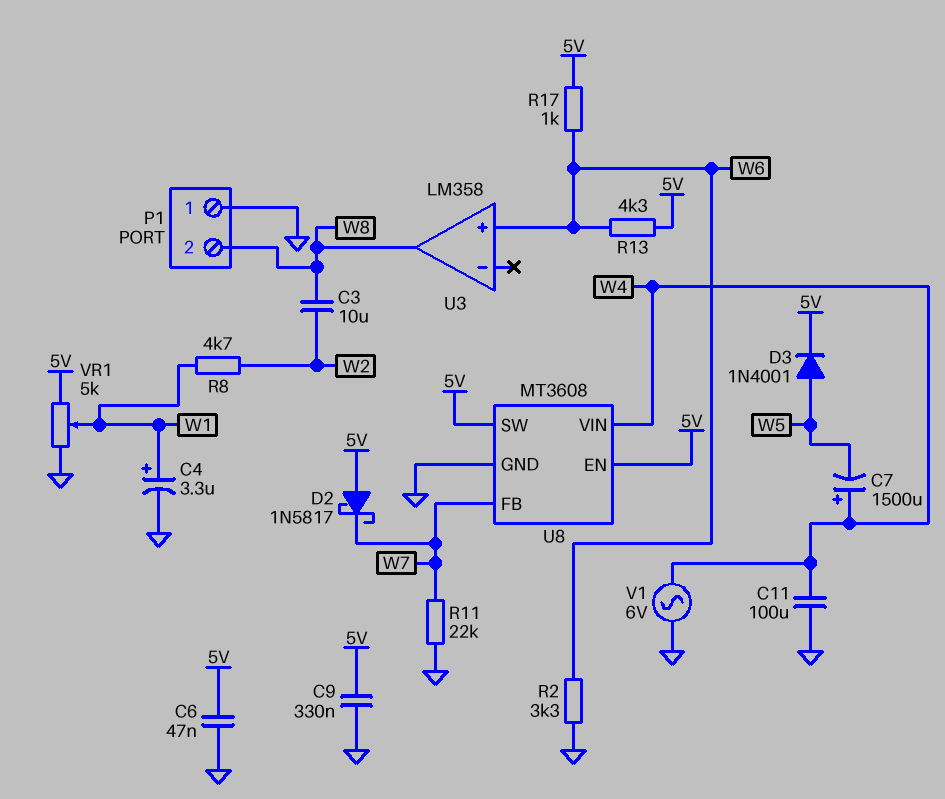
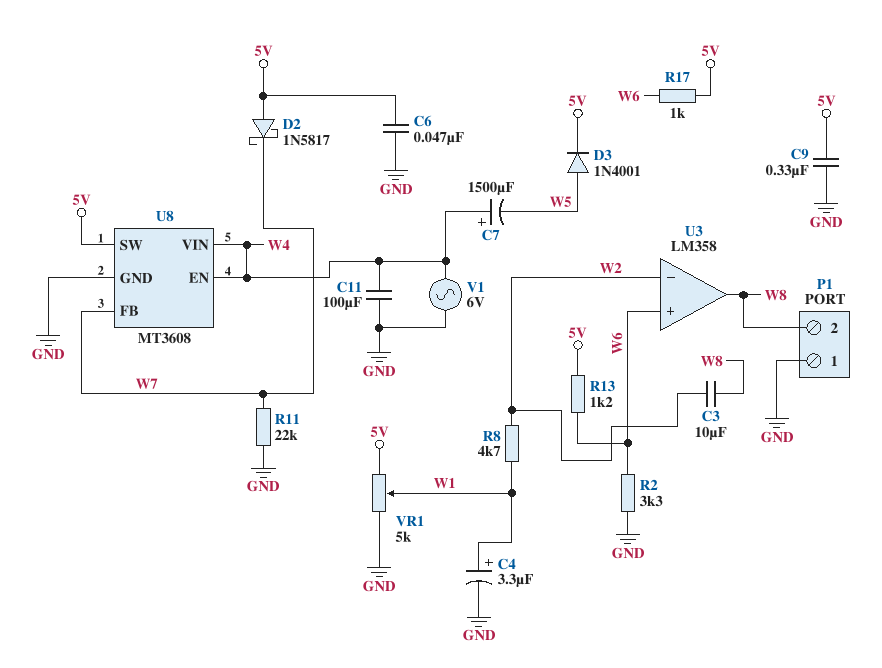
R13: 4.3k (5V, W6) -> 1.2k (5V, W6)
U3 pin in-: none -> W2
U8 pin EN: 5V -> W4

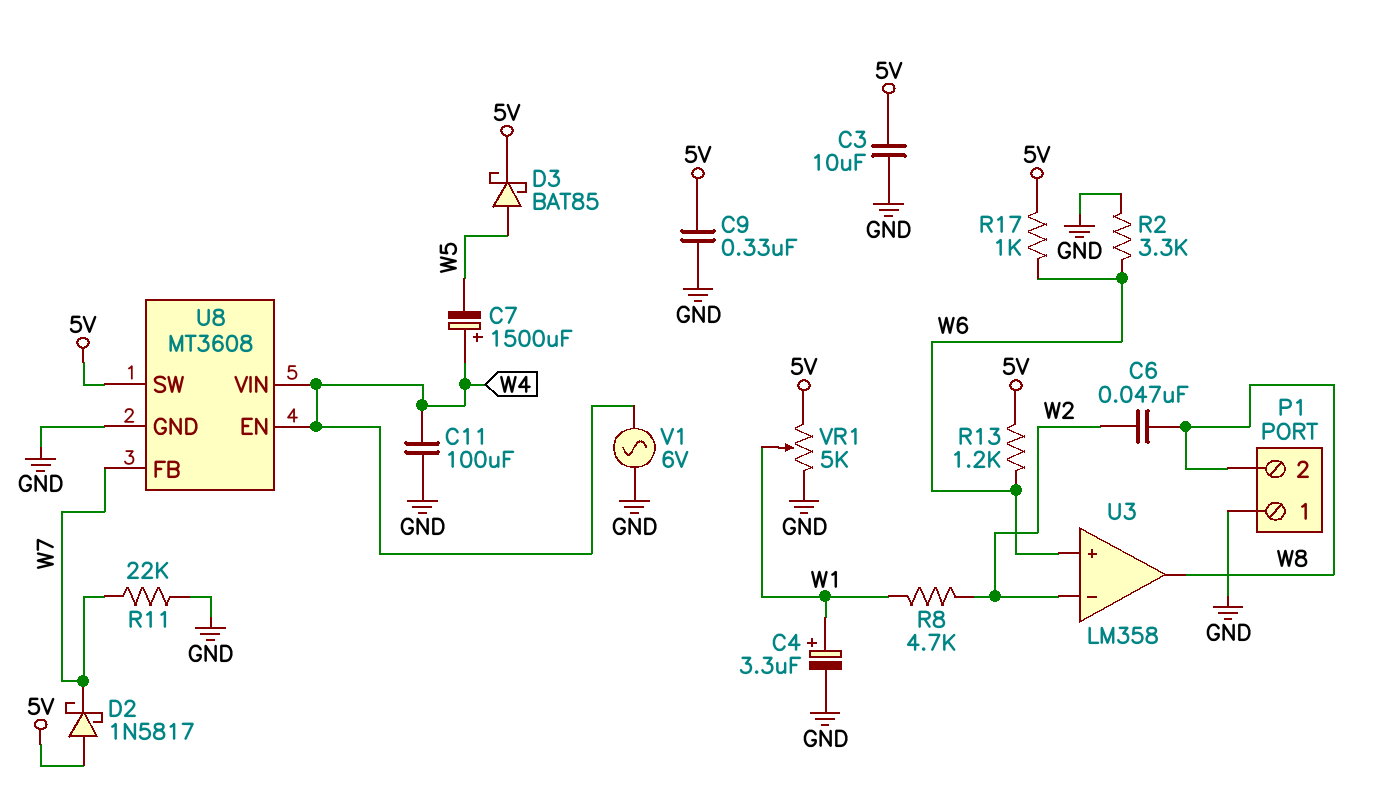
C3: 10uF (W2, W8) -> 10uF (5V, GND)
C6: 47nF (5V, GND) -> 47nF (W2, W8)
D3: diode 1N4001 (A W5, K 5V) -> schottky BAT85 (A W5, K 5V)

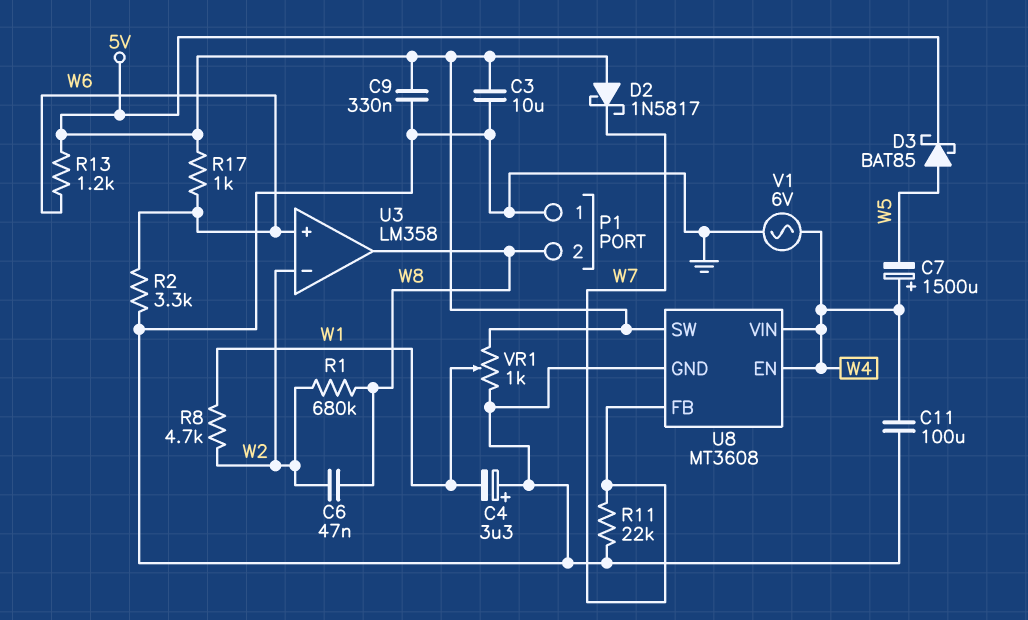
C4: 3.3uF (plus W1, minus GND) -> 3.3uF (plus GND, minus W1)
R1: none -> 680k (W2, W8)
VR1: 5k (5V, GND, wiper W1) -> 1k (5V, GND, wiper W1)

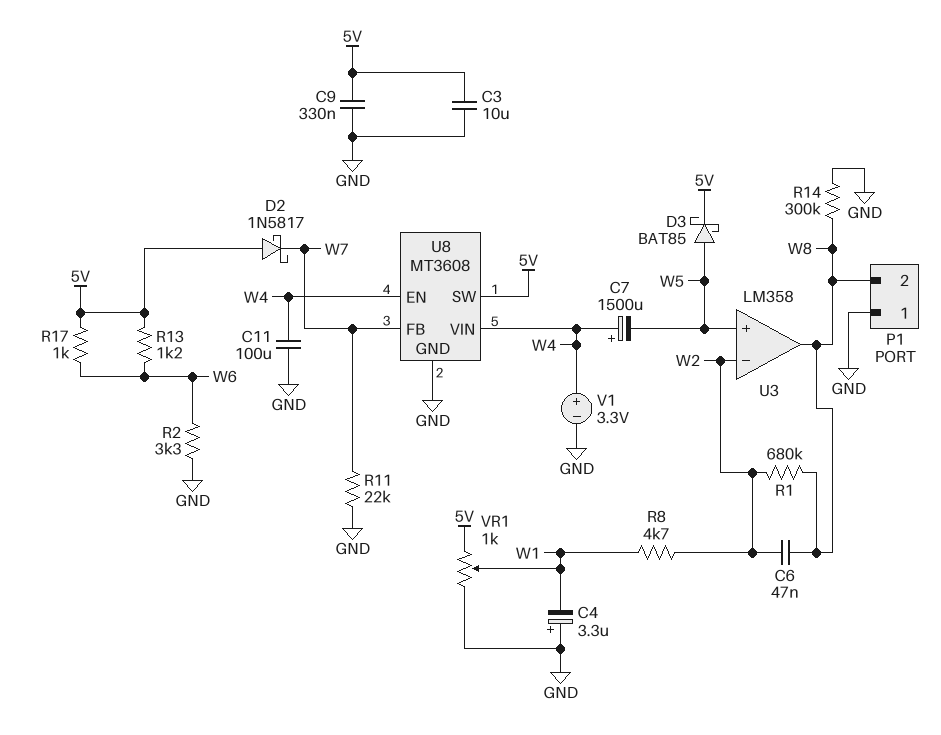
R14: none -> 300k (GND, W8)
U3 pin in+: W6 -> W5
V1: AC 6V (GND, W4) -> 3.3V (plus W4, minus GND)

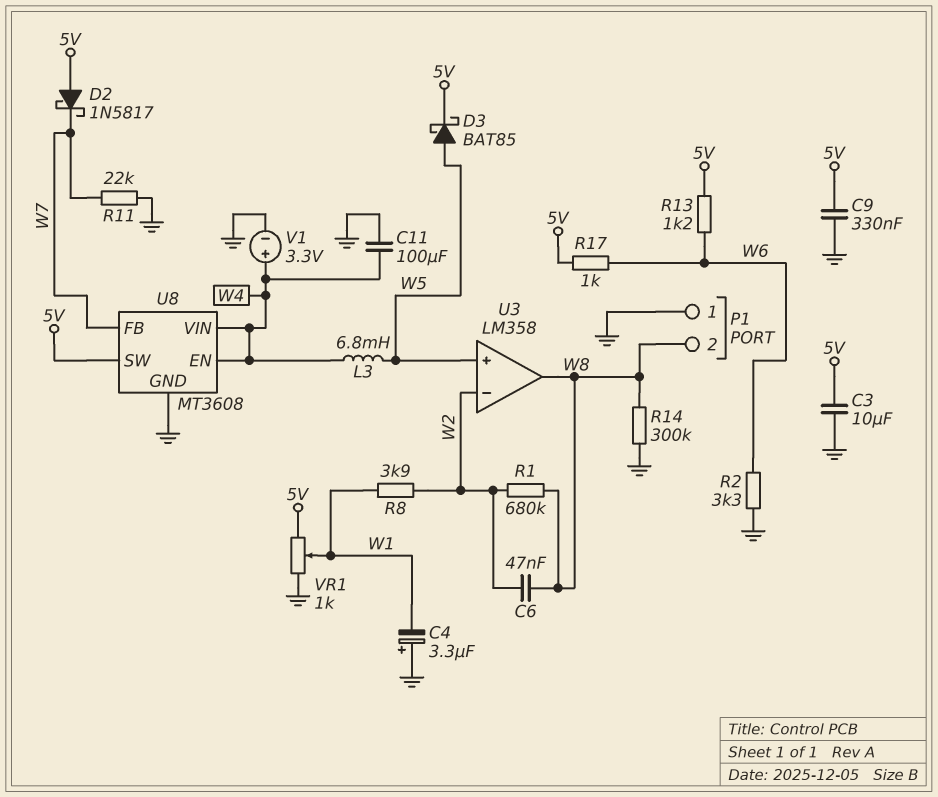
C7: 1500uF (plus W4, minus W5) -> none
L3: none -> 6.8mH (W4, W5)
R8: 4.7k (W1, W2) -> 3.9k (W1, W2)

